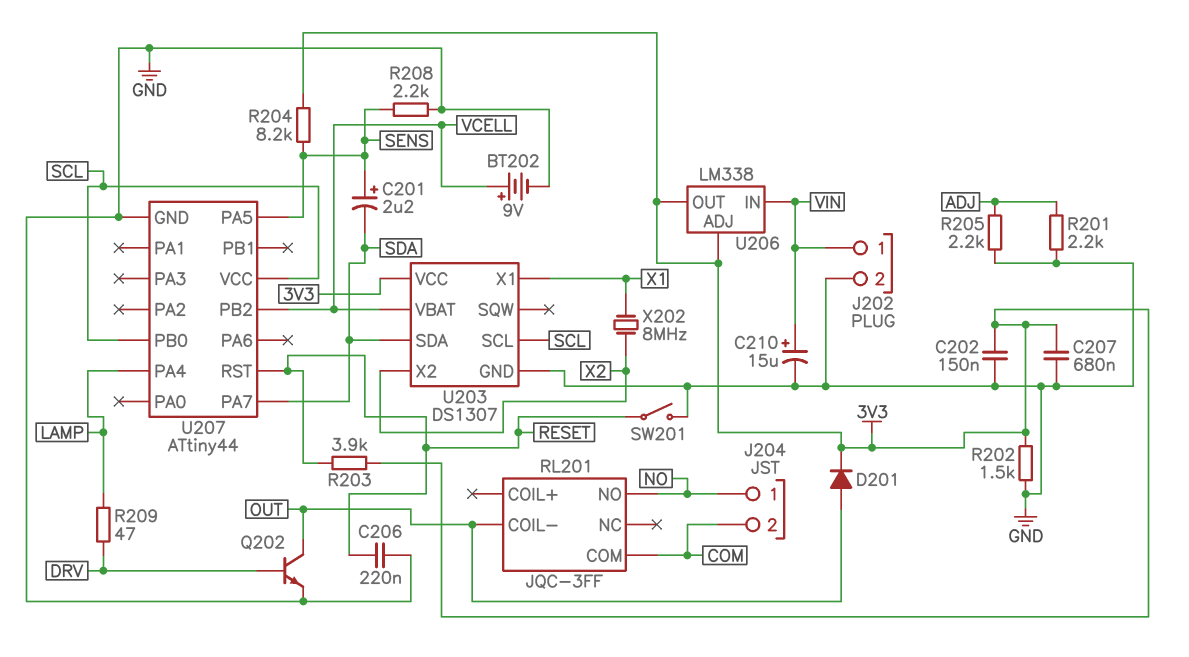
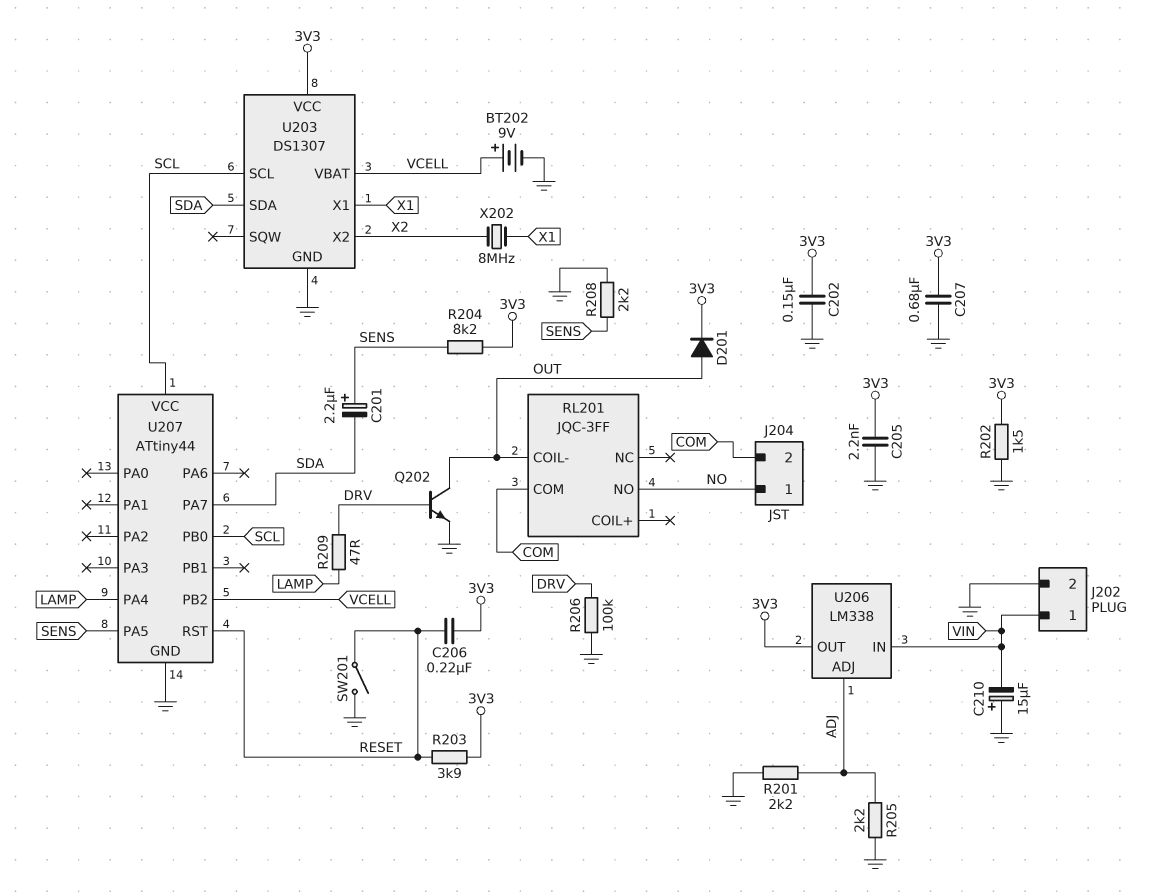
C205: none -> 2.2nF (3V3, GND)
C206: 220nF (GND, RESET) -> 220nF (3V3, RESET)
C210: 15uF (plus VIN, minus GND) -> 15uF (plus GND, minus VIN)
R206: none -> 100k (DRV, GND)
U206 pin ADJ: 3V3 -> ADJ

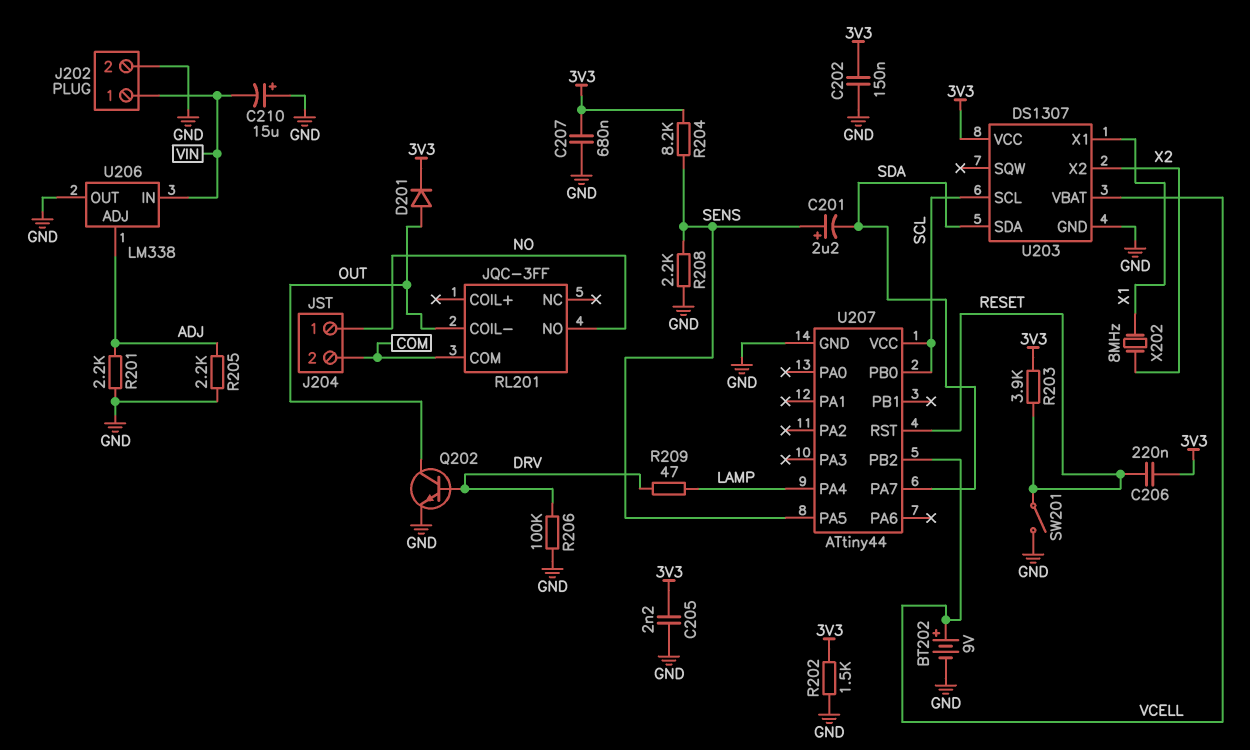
U206 pin OUT: 3V3 -> GND

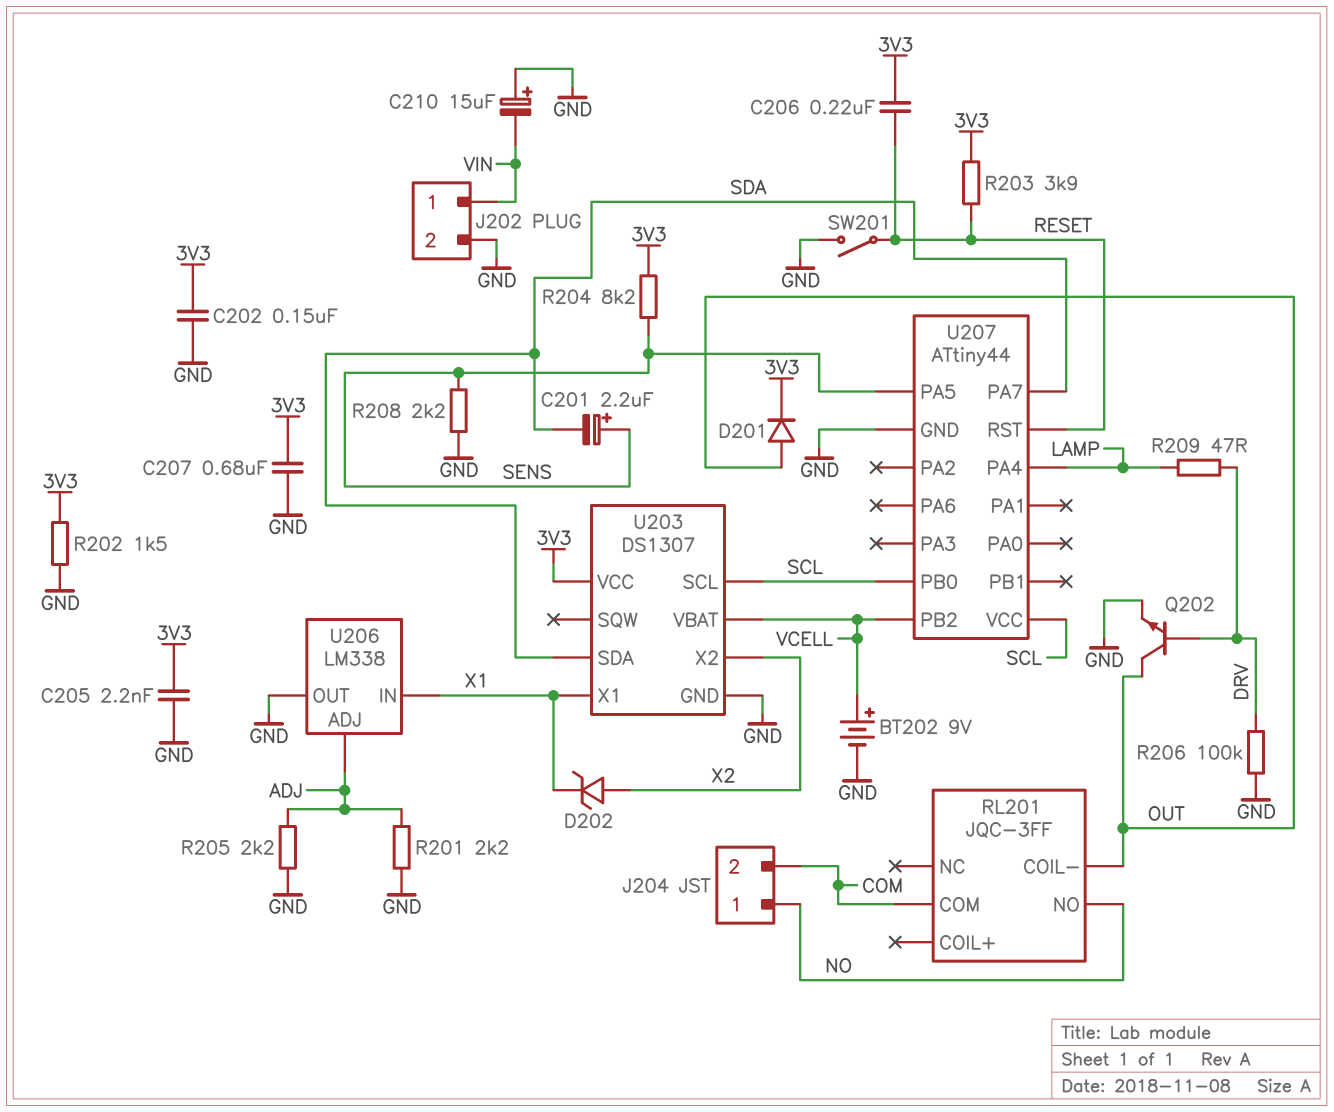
D202: none -> zener (A X2, K X1)
U206 pin IN: VIN -> X1
X202: 8MHz (X1, X2) -> none

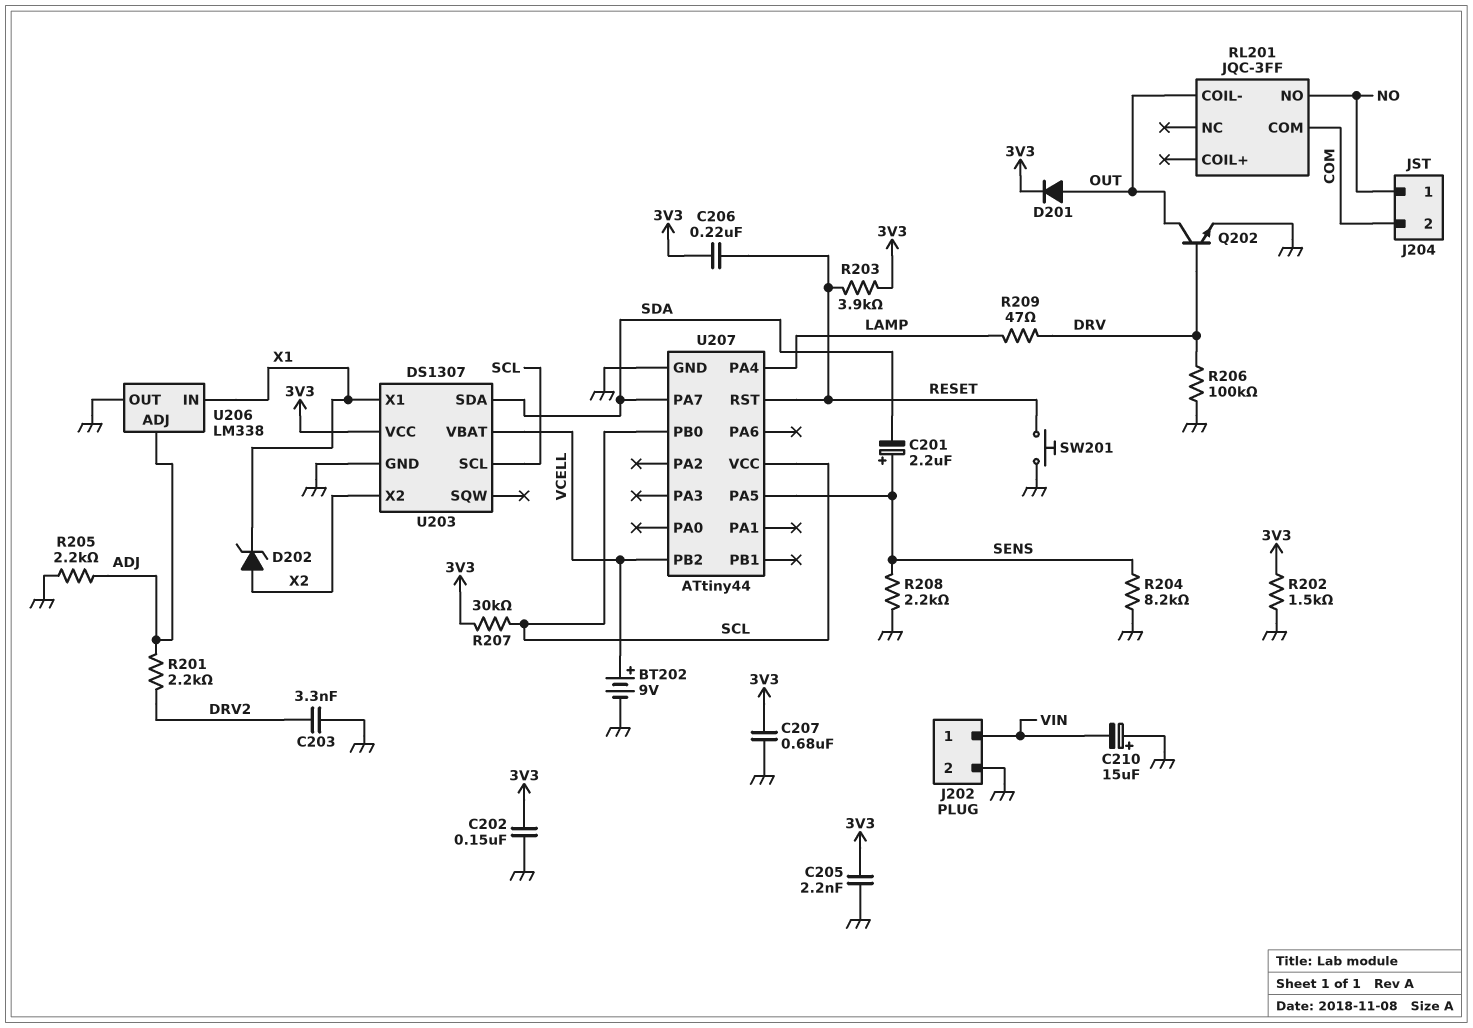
C203: none -> 3.3nF (DRV2, GND)
R201: 2.2k (ADJ, GND) -> 2.2k (ADJ, DRV2)
R204: 8.2k (3V3, SENS) -> 8.2k (GND, SENS)
R207: none -> 30k (3V3, SCL)
SW201: switch (GND, RESET) -> button (GND, RESET)

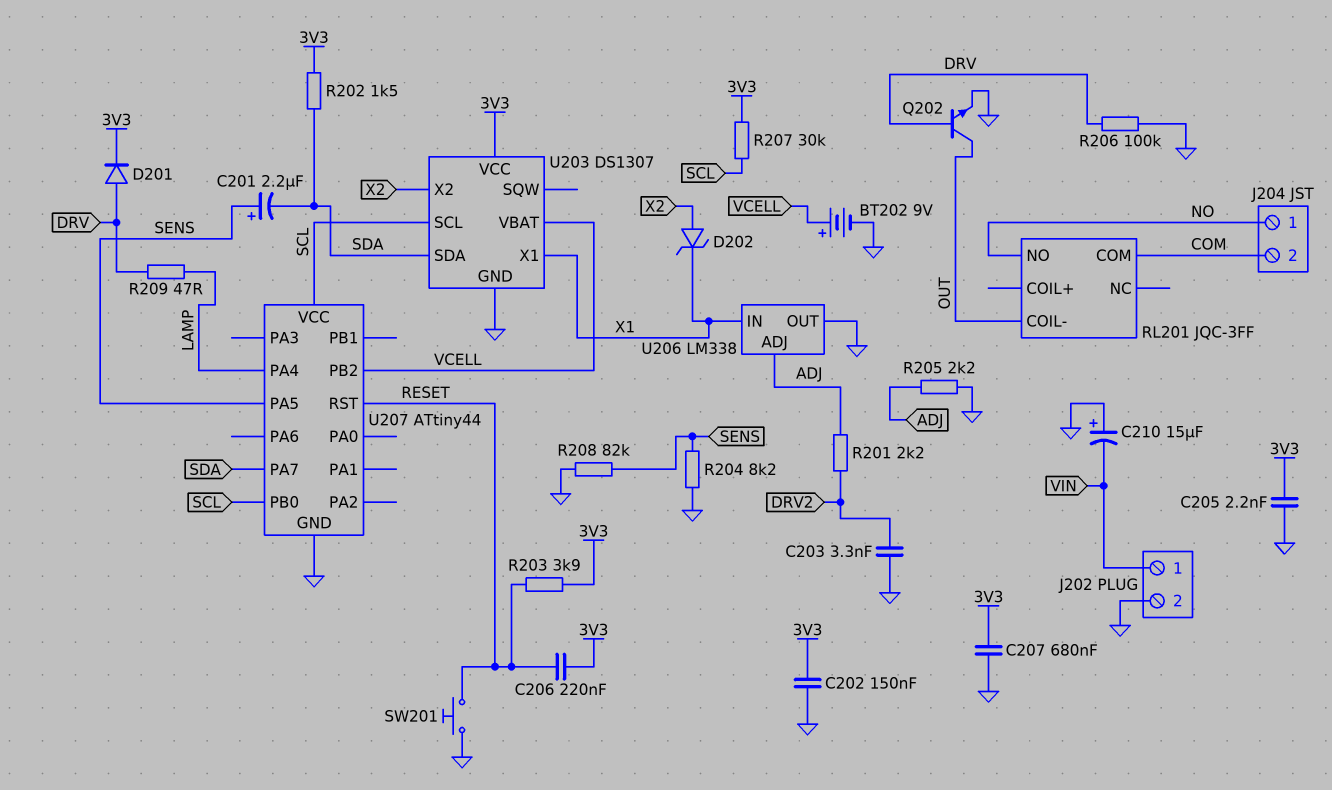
D201: diode (A OUT, K 3V3) -> diode (A DRV, K 3V3)
R202: 1.5k (3V3, GND) -> 1.5k (3V3, SDA)
R208: 2.2k (GND, SENS) -> 82k (GND, SENS)

